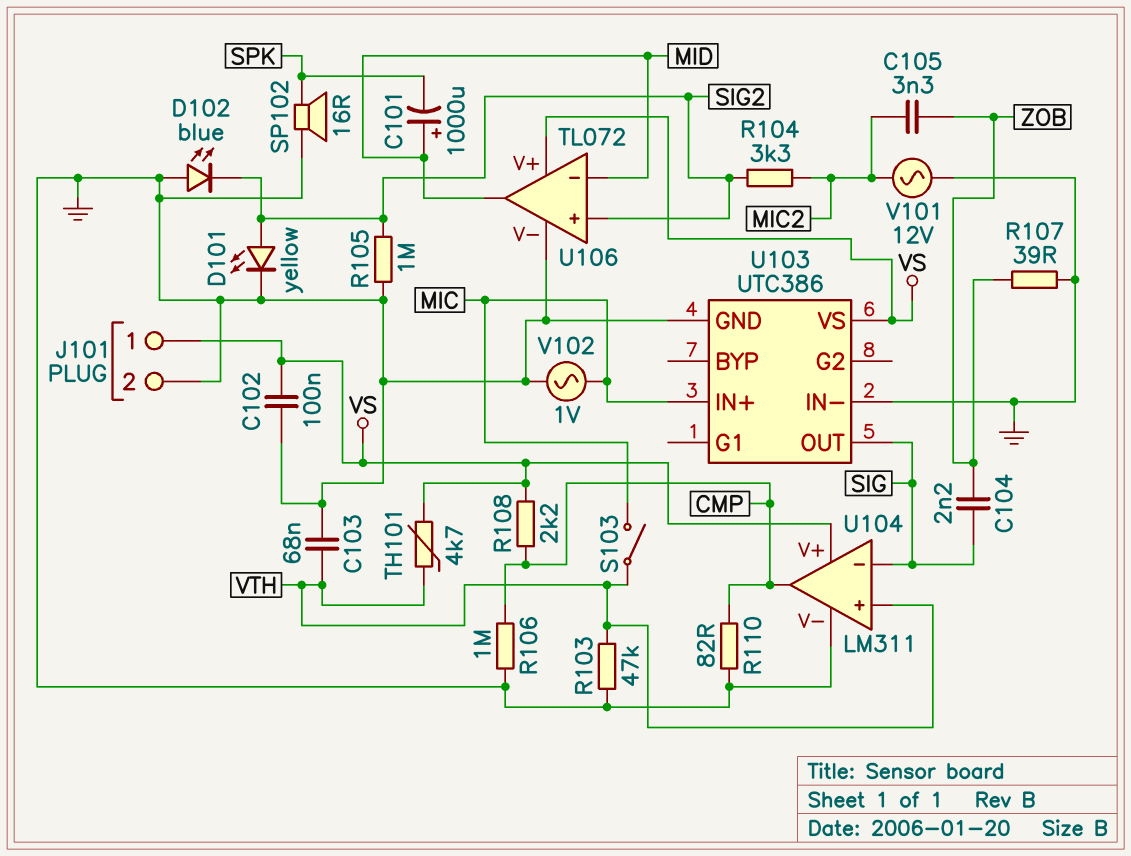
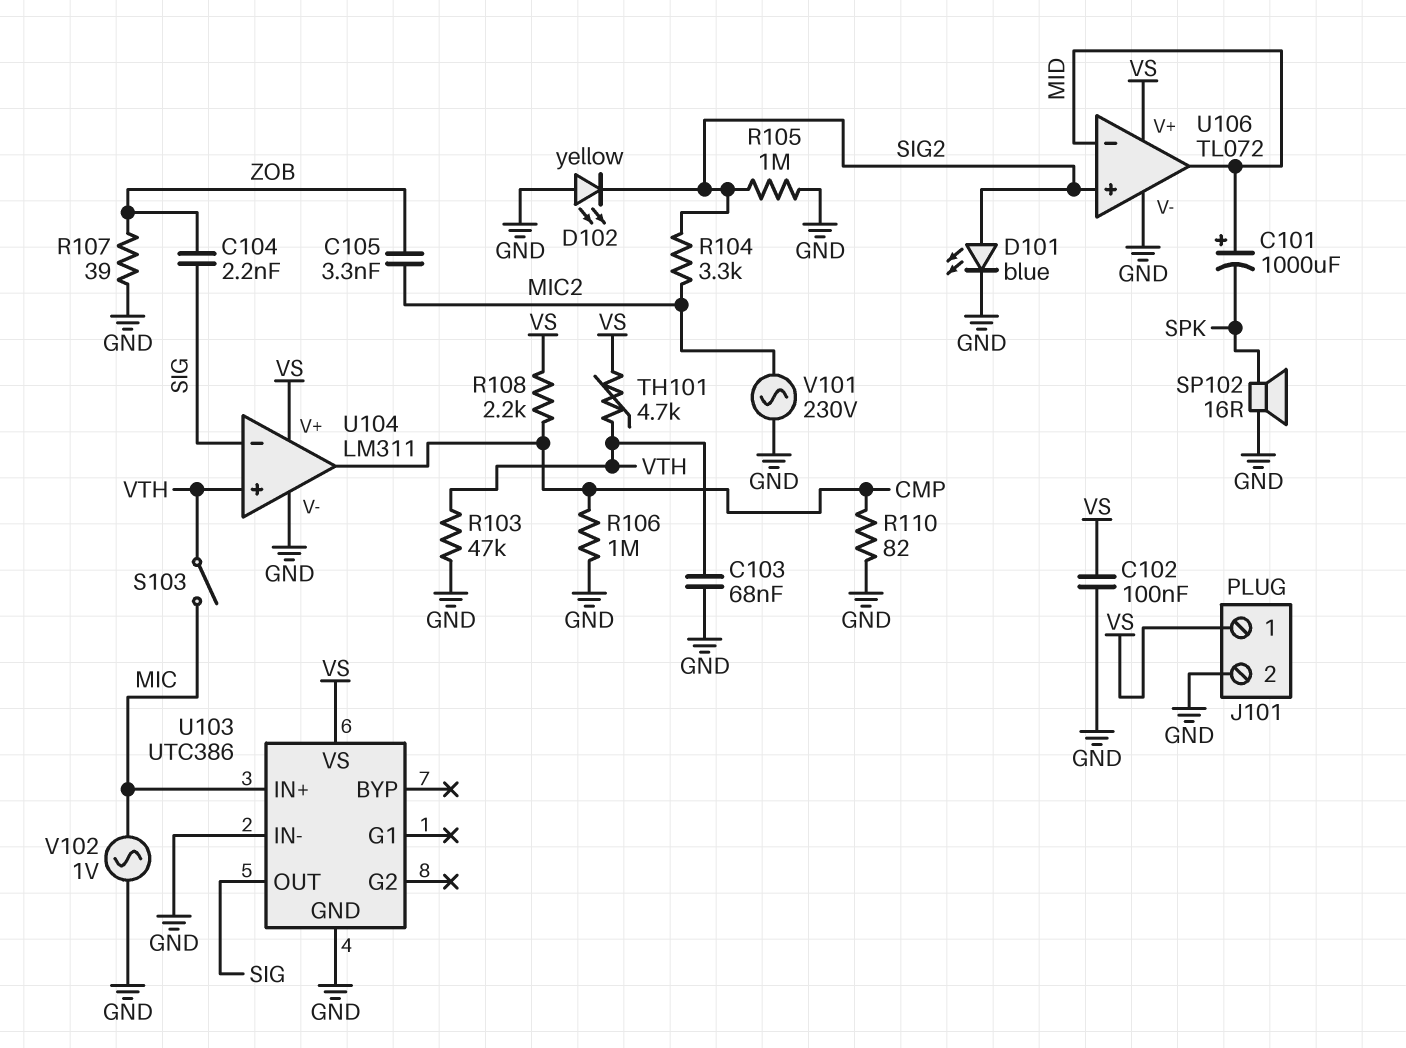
D101: LED yellow (A SIG2, K GND) -> LED blue (A SIG2, K GND)
D102: LED blue (A GND, K SIG2) -> LED yellow (A GND, K SIG2)
V101: AC 12V (GND, MIC2) -> AC 230V (GND, MIC2)

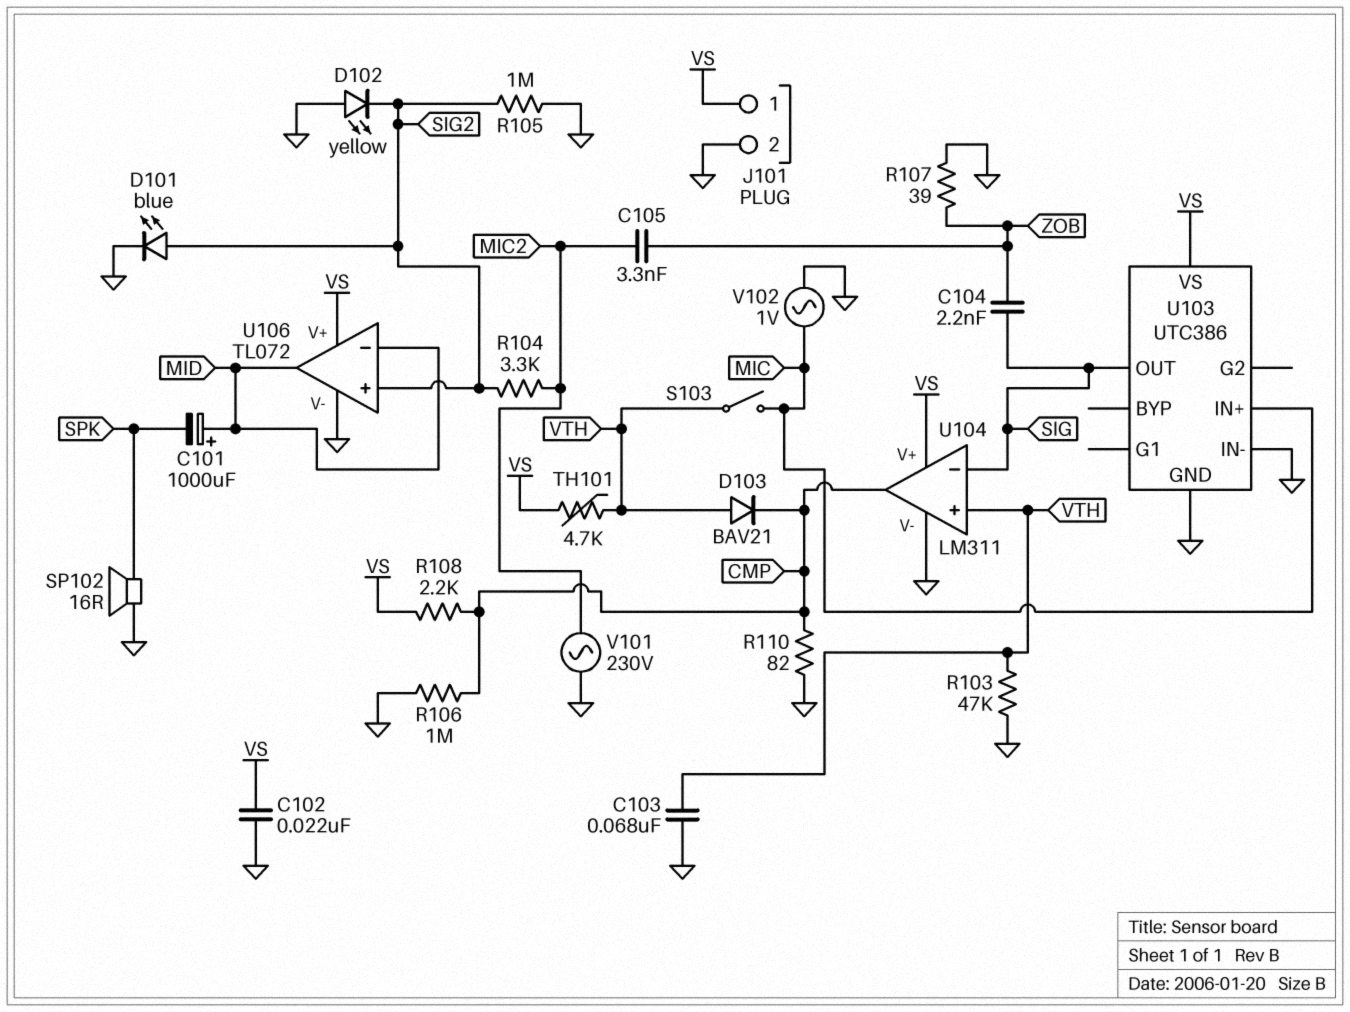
C102: 100nF (GND, VS) -> 22nF (GND, VS)
D103: none -> diode BAV21 (A VTH, K CMP)

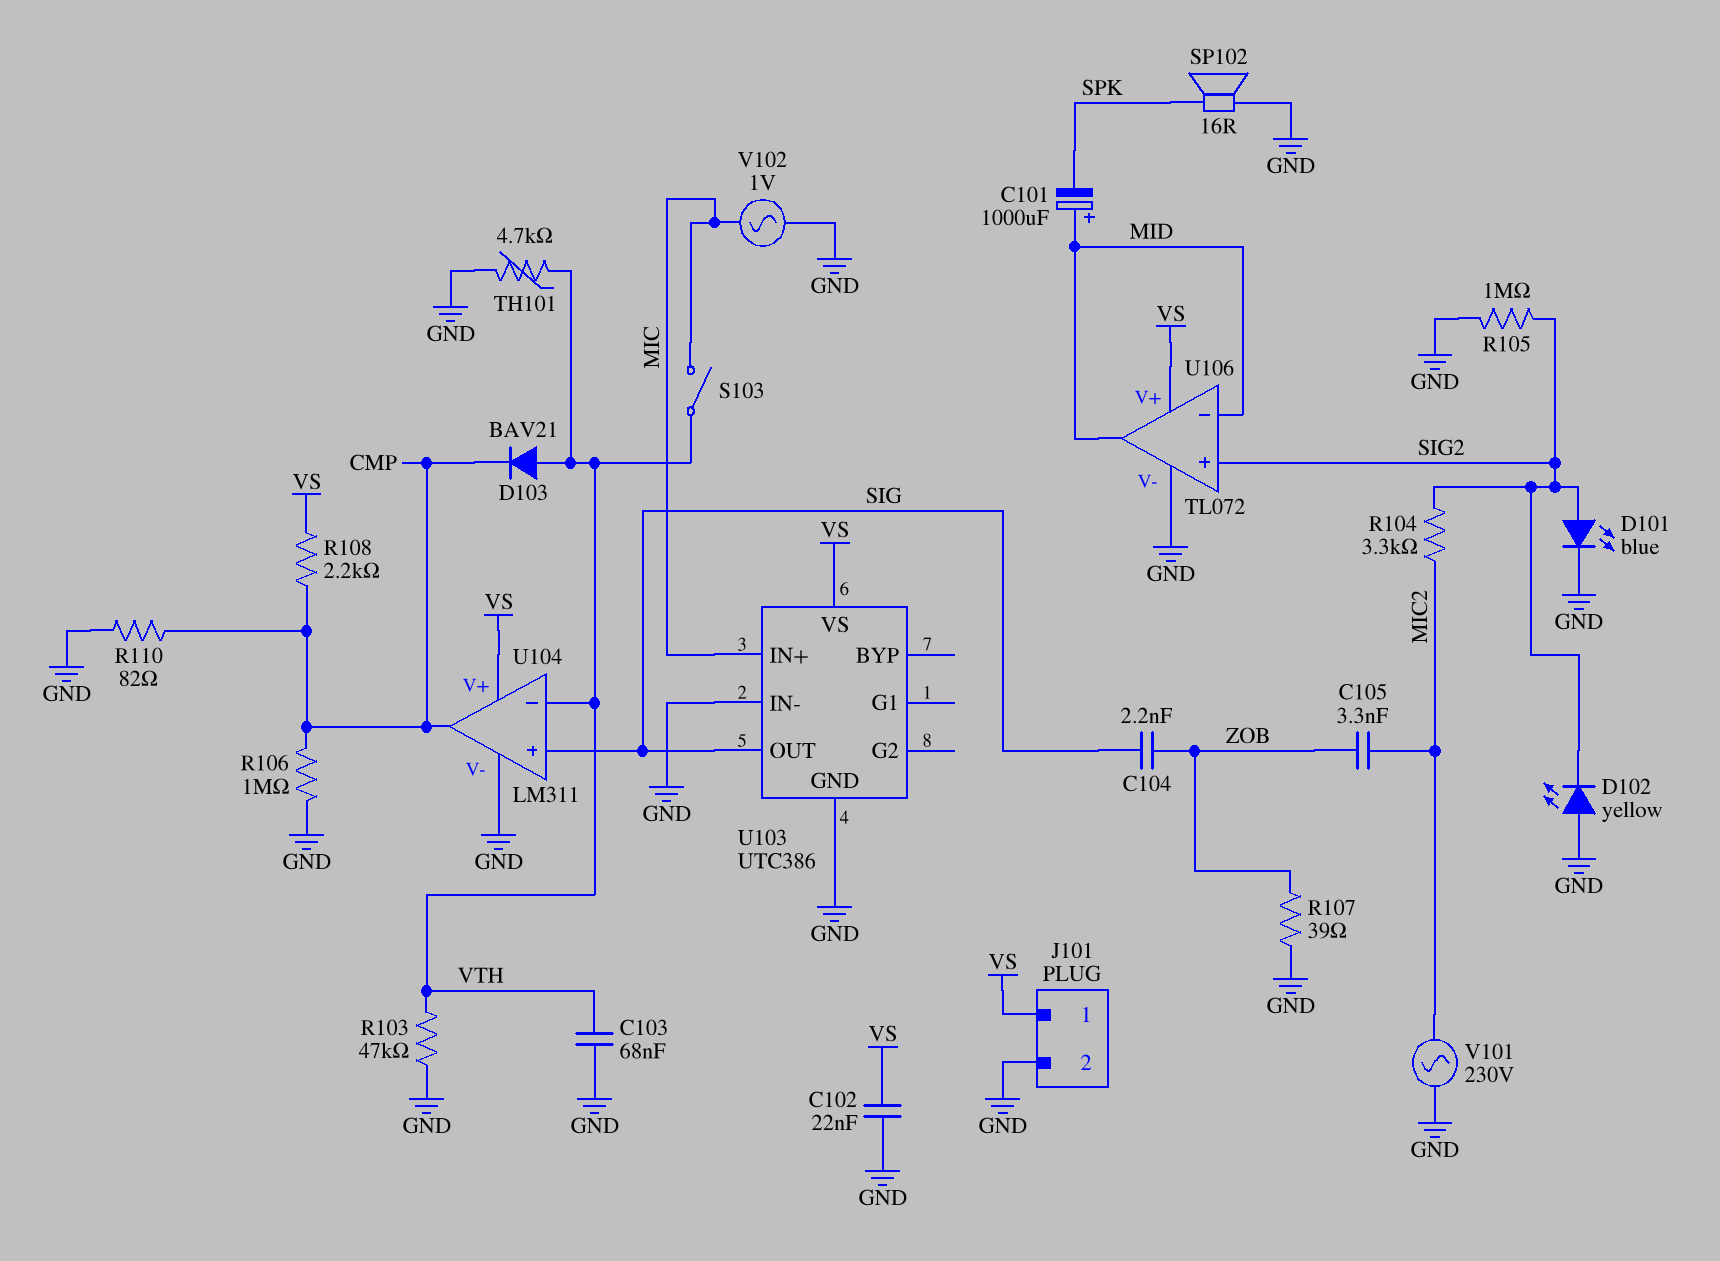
TH101: 4.7k (VS, VTH) -> 4.7k (GND, VTH)
U104 pin in+: VTH -> SIG
U104 pin in-: SIG -> VTH

